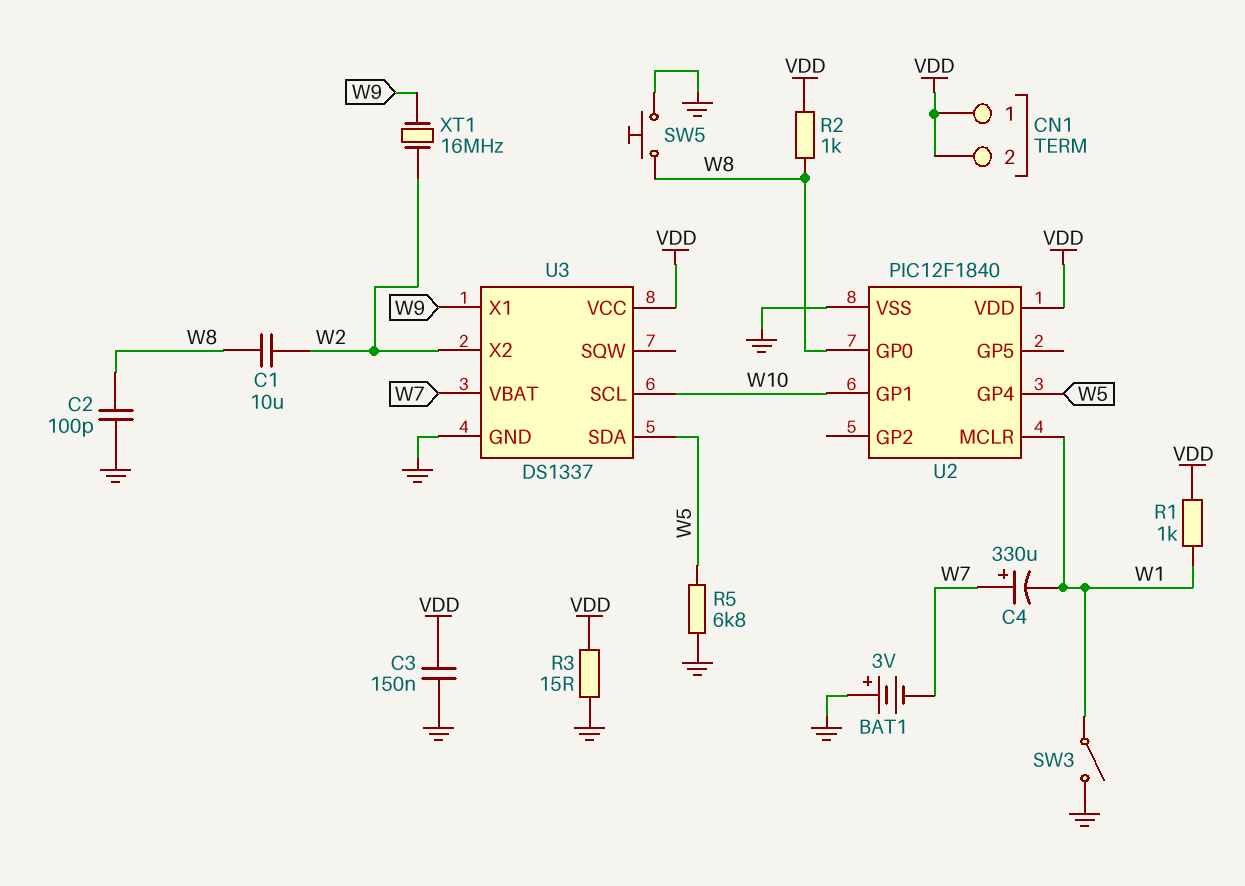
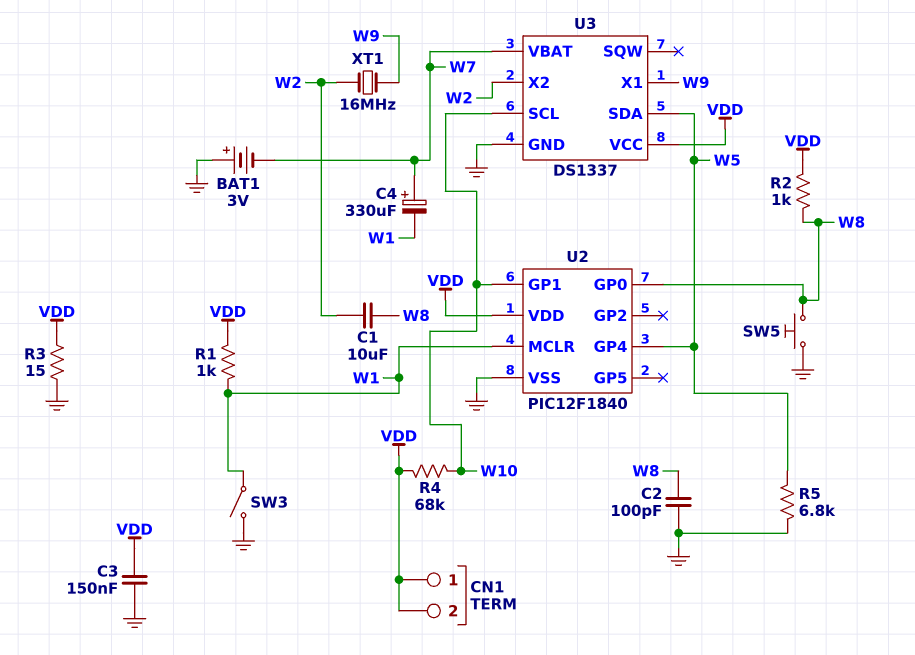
R4: none -> 68k (VDD, W10)

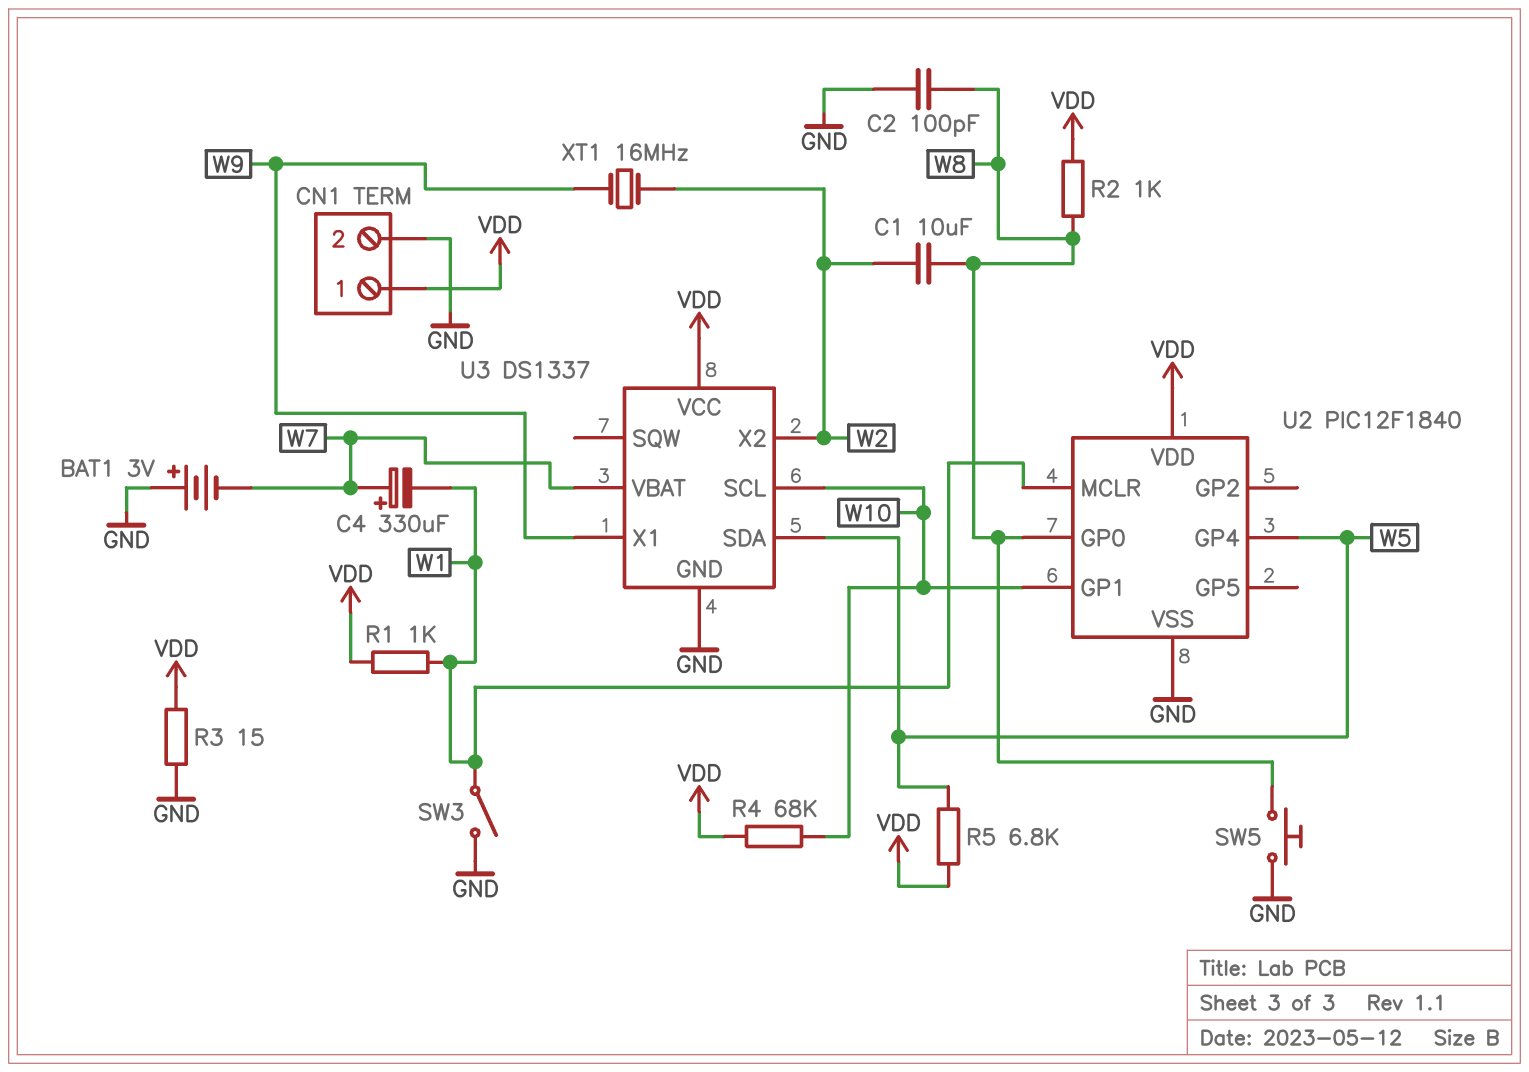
C3: 150nF (GND, VDD) -> none
CN1 pin 2: VDD -> GND
R5: 6.8k (GND, W5) -> 6.8k (VDD, W5)

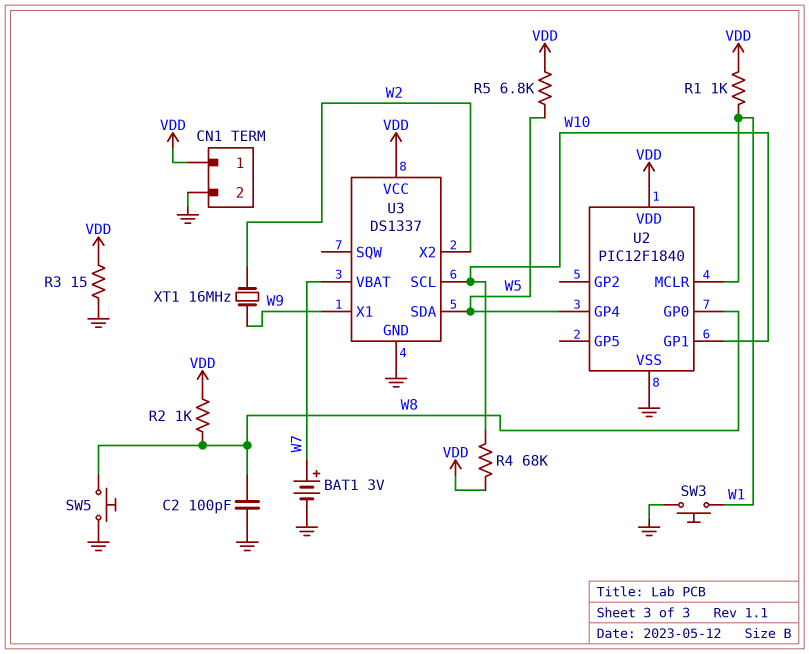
BAT1: 3V (plus GND, minus W7) -> 3V (plus W7, minus GND)
C1: 10uF (W2, W8) -> none
C4: 330uF (plus W7, minus W1) -> none
SW3: switch (GND, W1) -> button (GND, W1)

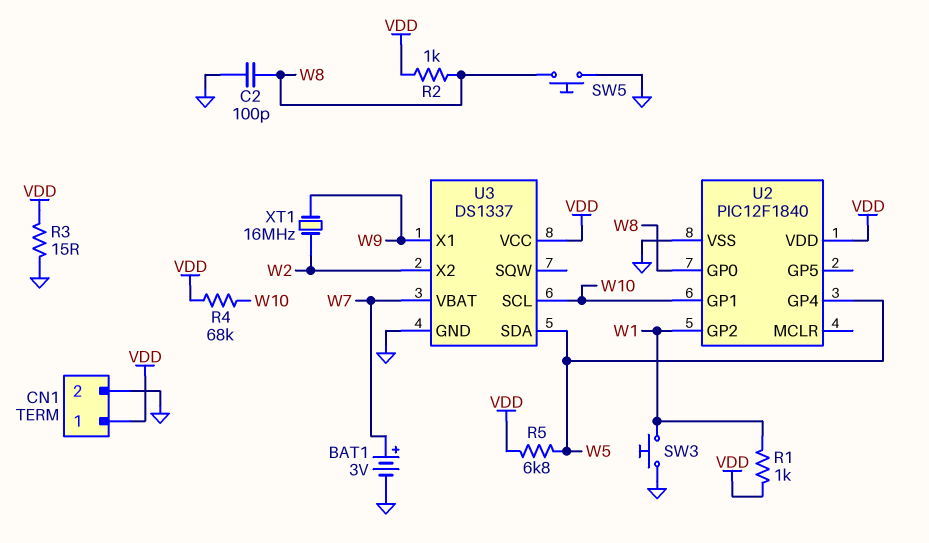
U2 pin GP2: none -> W1
U2 pin MCLR: W1 -> none

